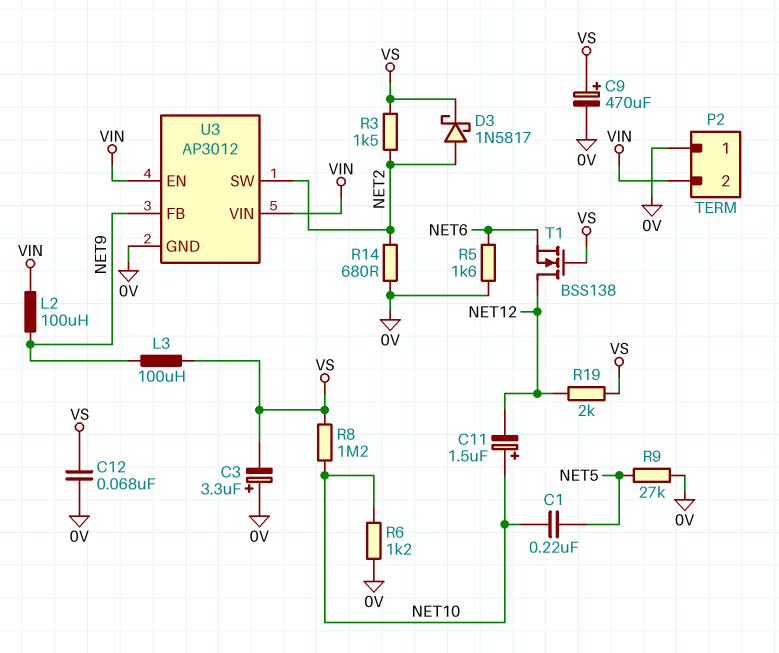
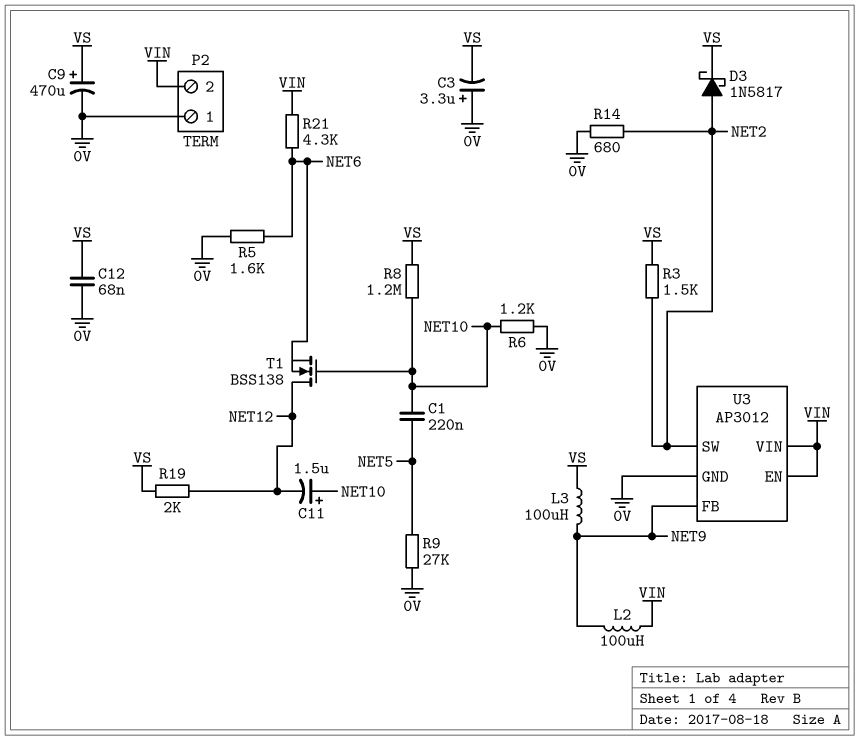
R21: none -> 4.3k (NET6, VIN)
T1: NMOS BSS138 (G VS, D NET12, S NET6) -> NMOS BSS138 (G NET10, D NET12, S NET6)

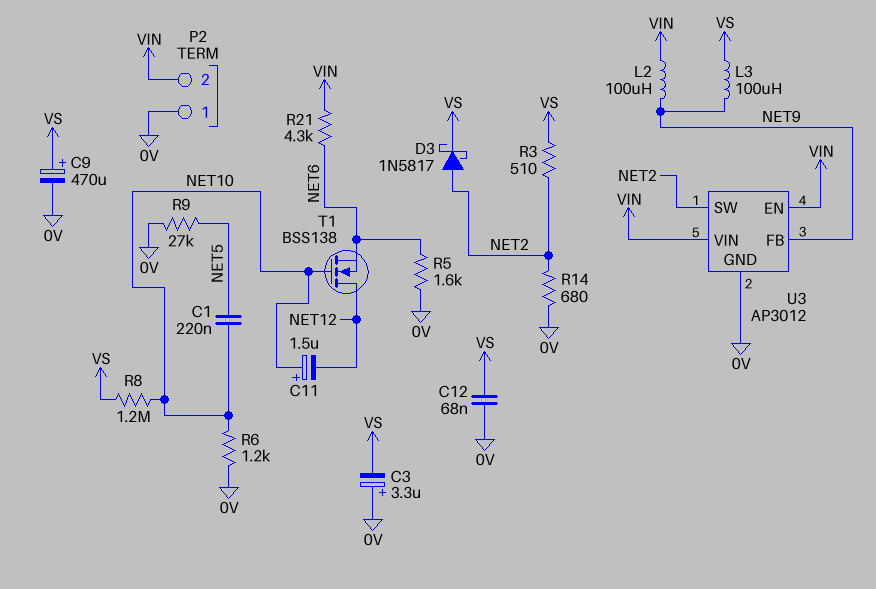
R3: 1.5k (NET2, VS) -> 510 (NET2, VS)
R19: 2k (NET12, VS) -> none

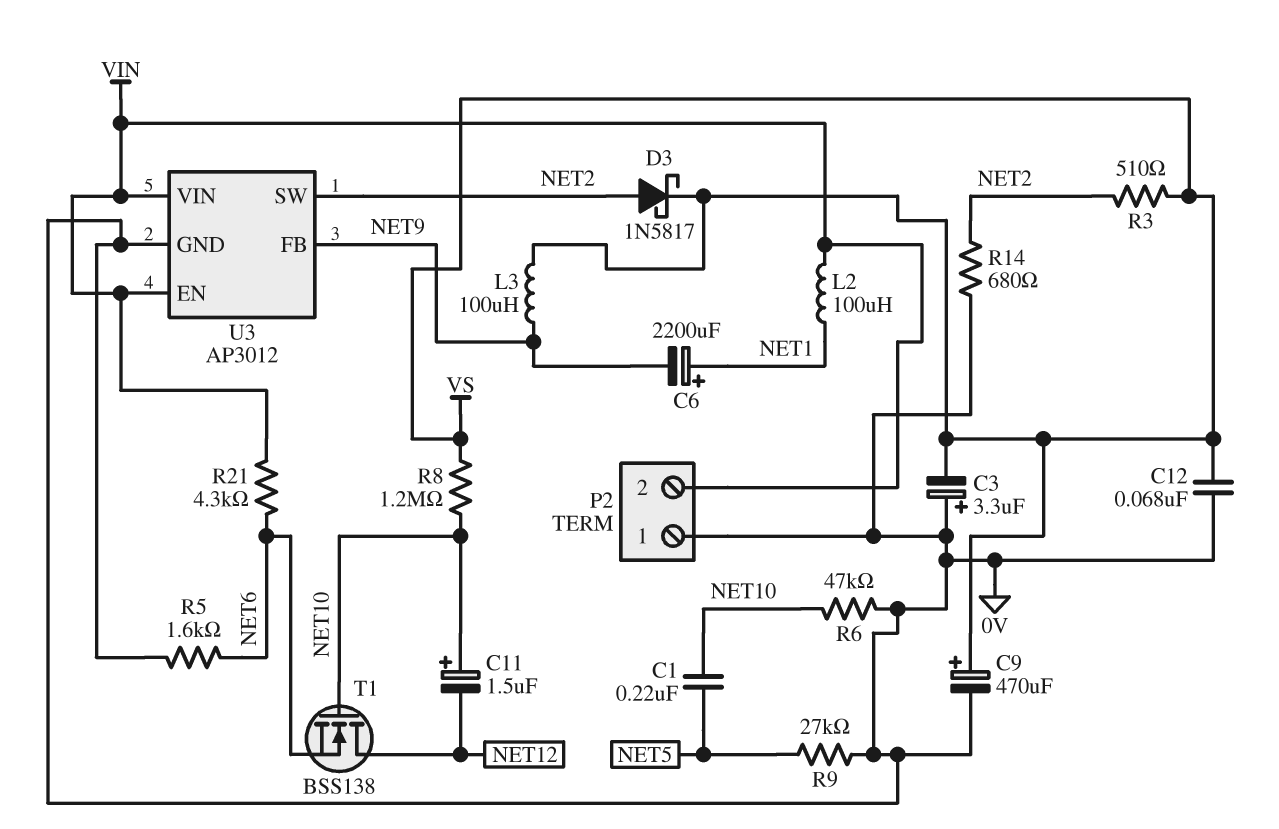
C6: none -> 2200uF (plus NET1, minus NET9)
L2: 100uH (NET9, VIN) -> 100uH (NET1, VIN)
R6: 1.2k (0V, NET10) -> 47k (0V, NET10)

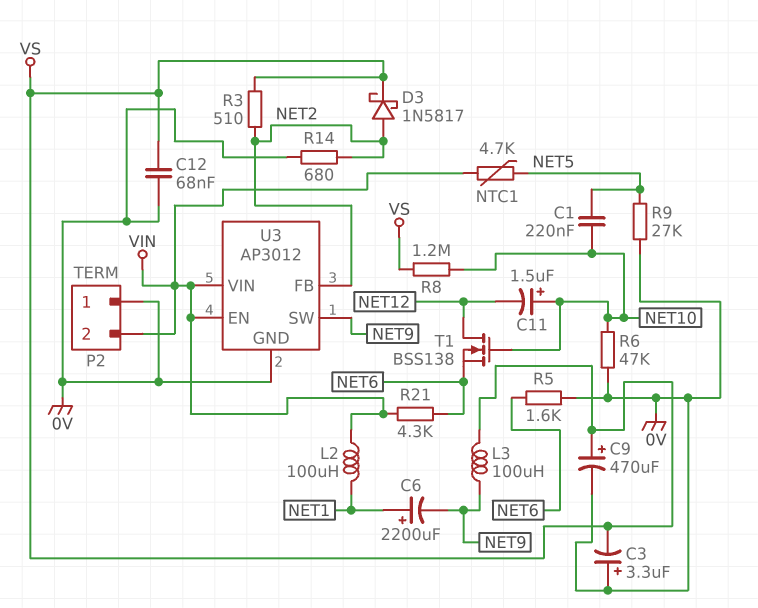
NTC1: none -> 4.7k (NET5, VIN)
U3 pin FB: NET9 -> NET2
U3 pin SW: NET2 -> NET9

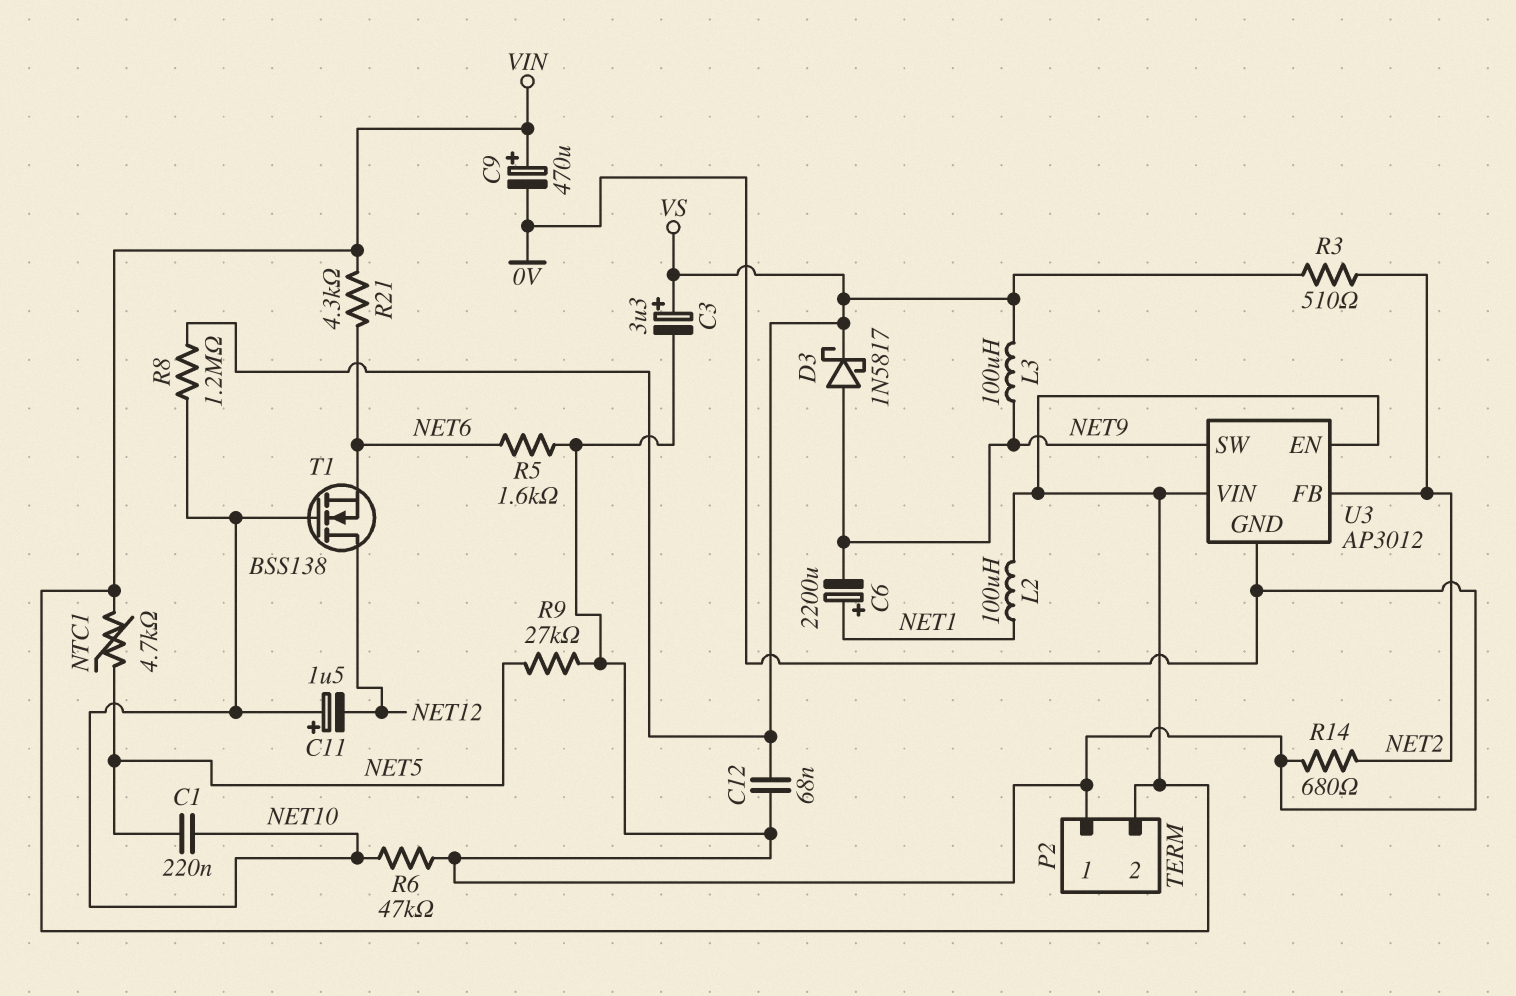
C3: 3.3uF (plus 0V, minus VS) -> 3.3uF (plus VS, minus 0V)
C9: 470uF (plus VS, minus 0V) -> 470uF (plus VIN, minus 0V)
D3: schottky 1N5817 (A NET2, K VS) -> schottky 1N5817 (A NET9, K VS)

